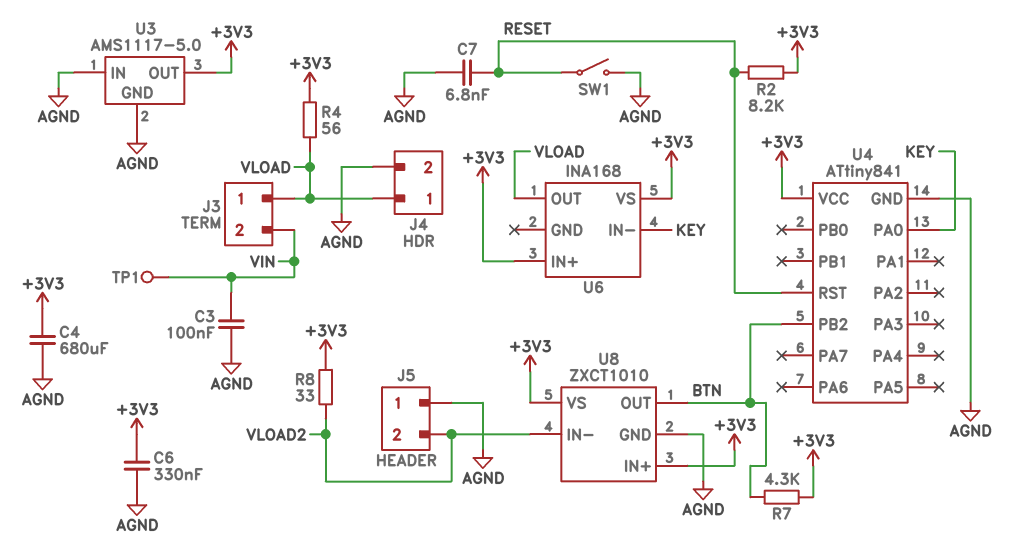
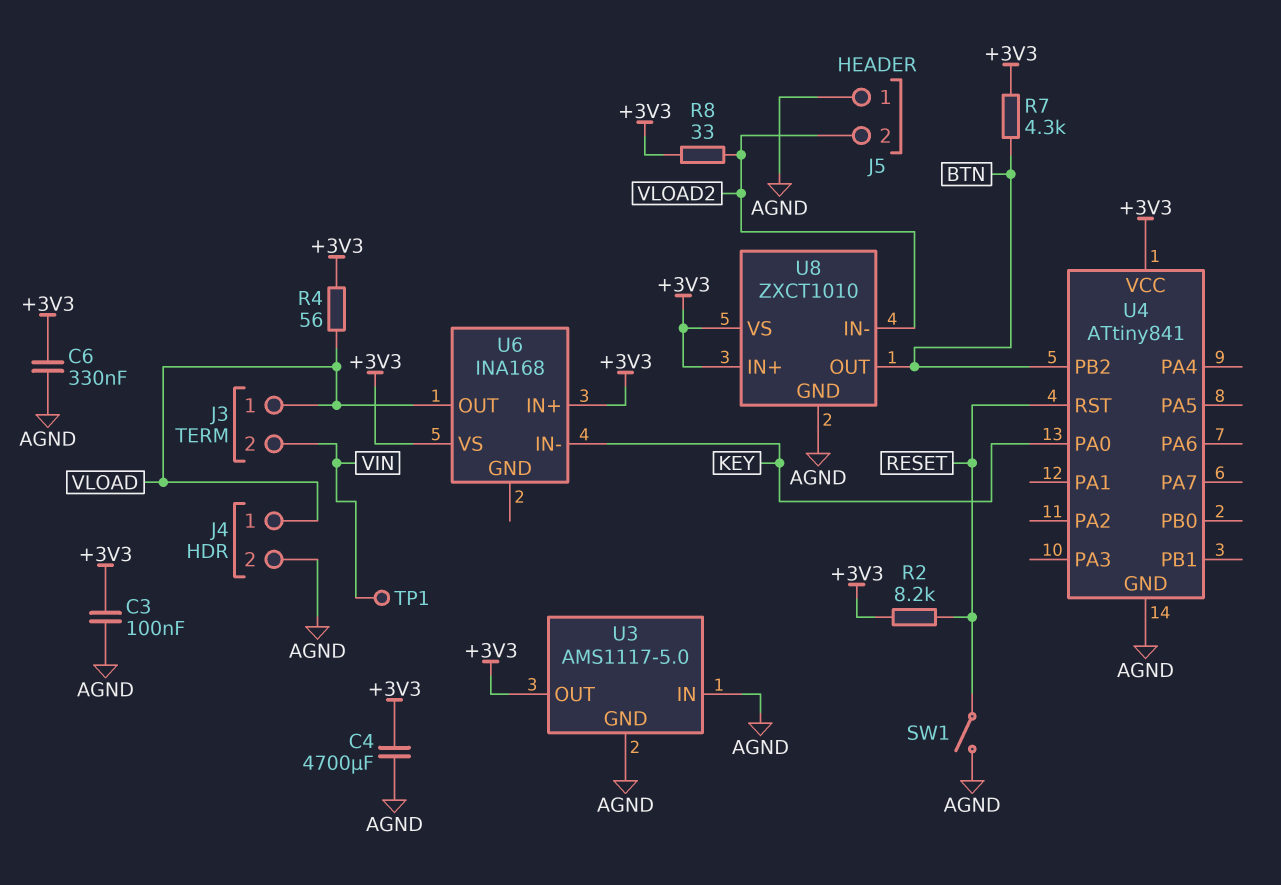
C3: 100nF (AGND, VIN) -> 100nF (+3V3, AGND)
C4: 680uF (+3V3, AGND) -> 4700uF (+3V3, AGND)
C7: 6.8nF (AGND, RESET) -> none

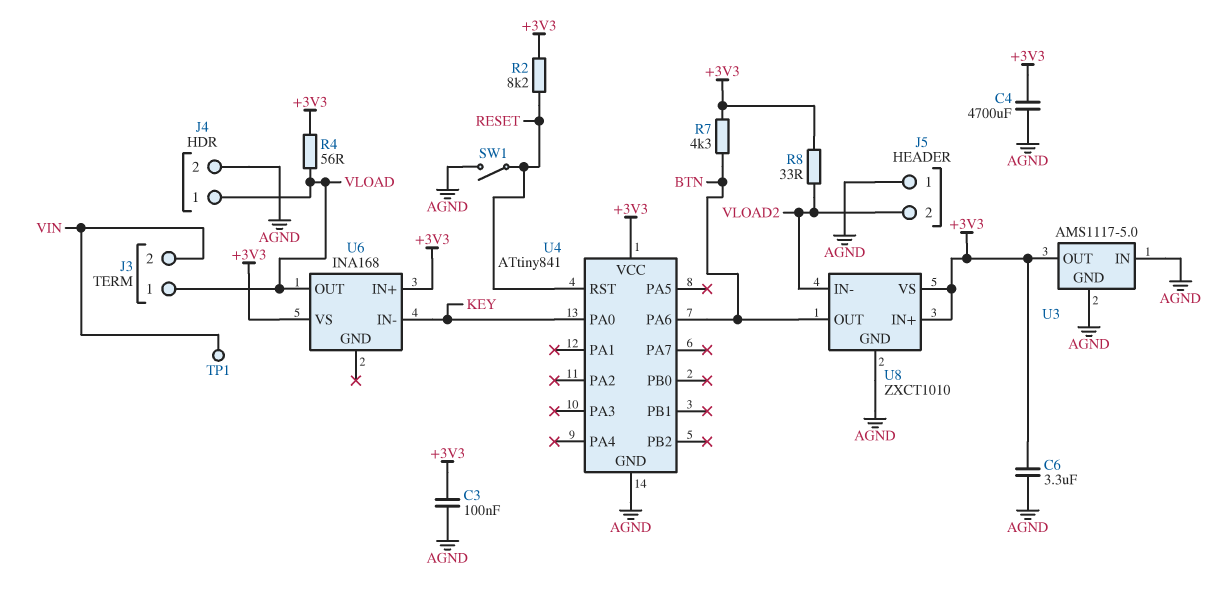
C6: 330nF (+3V3, AGND) -> 3.3uF (+3V3, AGND)
U4 pin PA6: none -> BTN
U4 pin PB2: BTN -> none

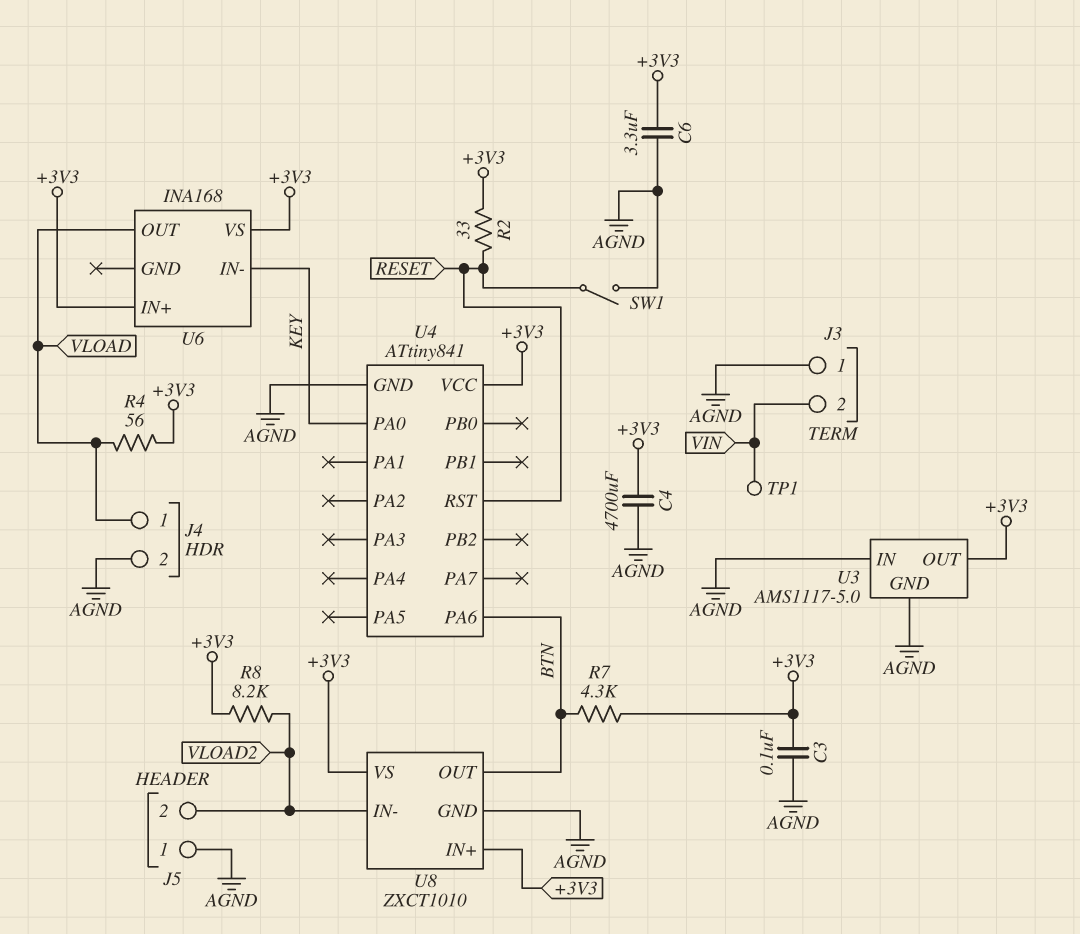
J3 pin 1: VLOAD -> AGND
R2: 8.2k (+3V3, RESET) -> 33 (+3V3, RESET)
R8: 33 (+3V3, VLOAD2) -> 8.2k (+3V3, VLOAD2)

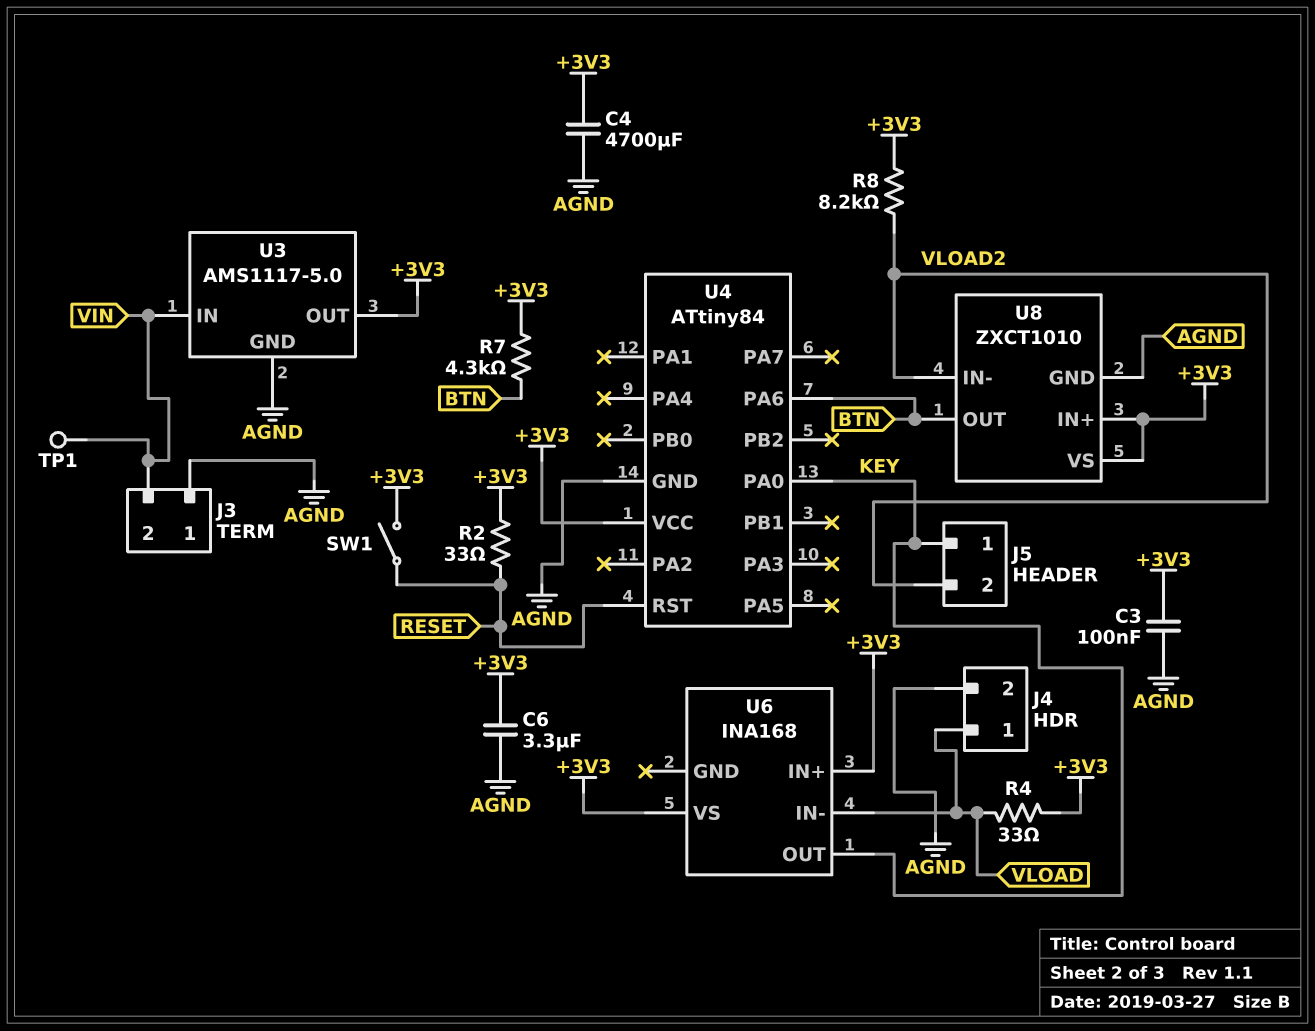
J5 pin 1: AGND -> KEY
R4: 56 (+3V3, VLOAD) -> 33 (+3V3, VLOAD)
SW1: switch (AGND, RESET) -> switch (+3V3, RESET)
U3 pin IN: AGND -> VIN
U4: ATtiny841 -> ATtiny84
U6 pin IN-: KEY -> VLOAD
U6 pin OUT: VLOAD -> KEY

